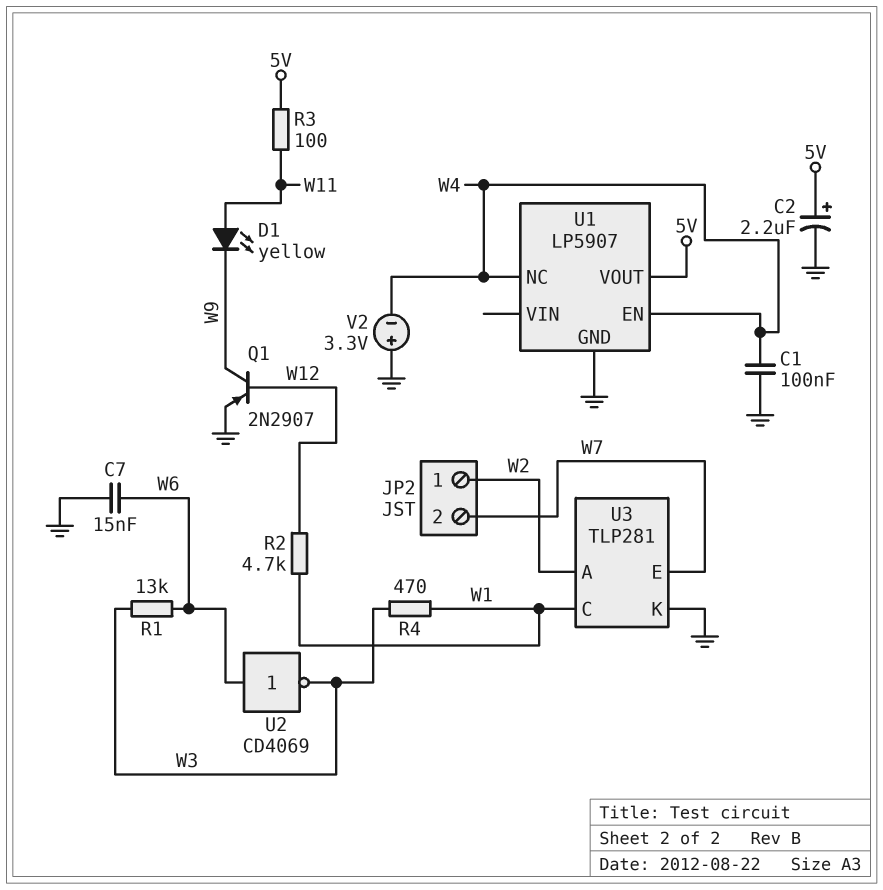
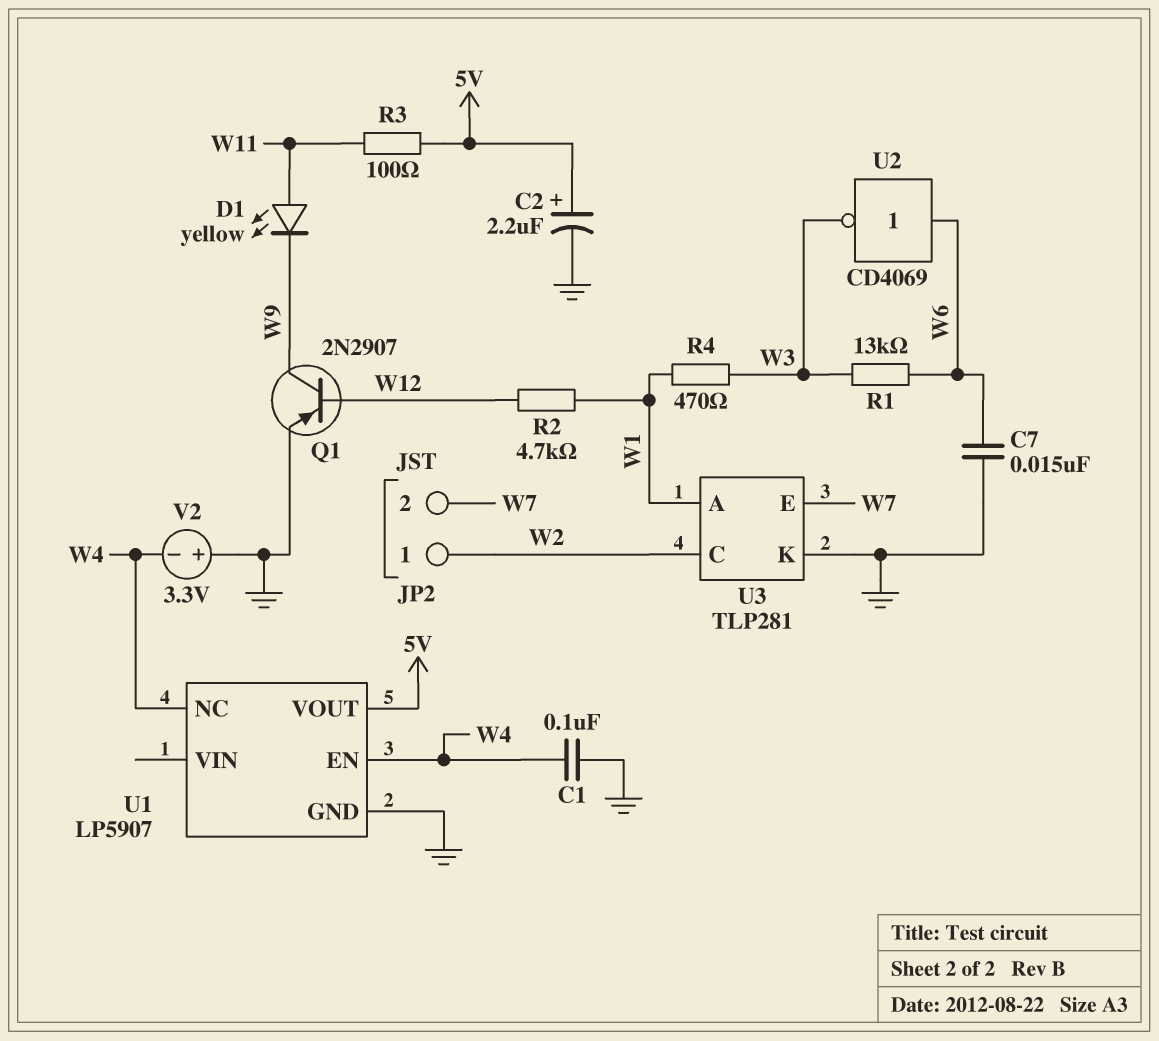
U3 pin A: W2 -> W1
U3 pin C: W1 -> W2

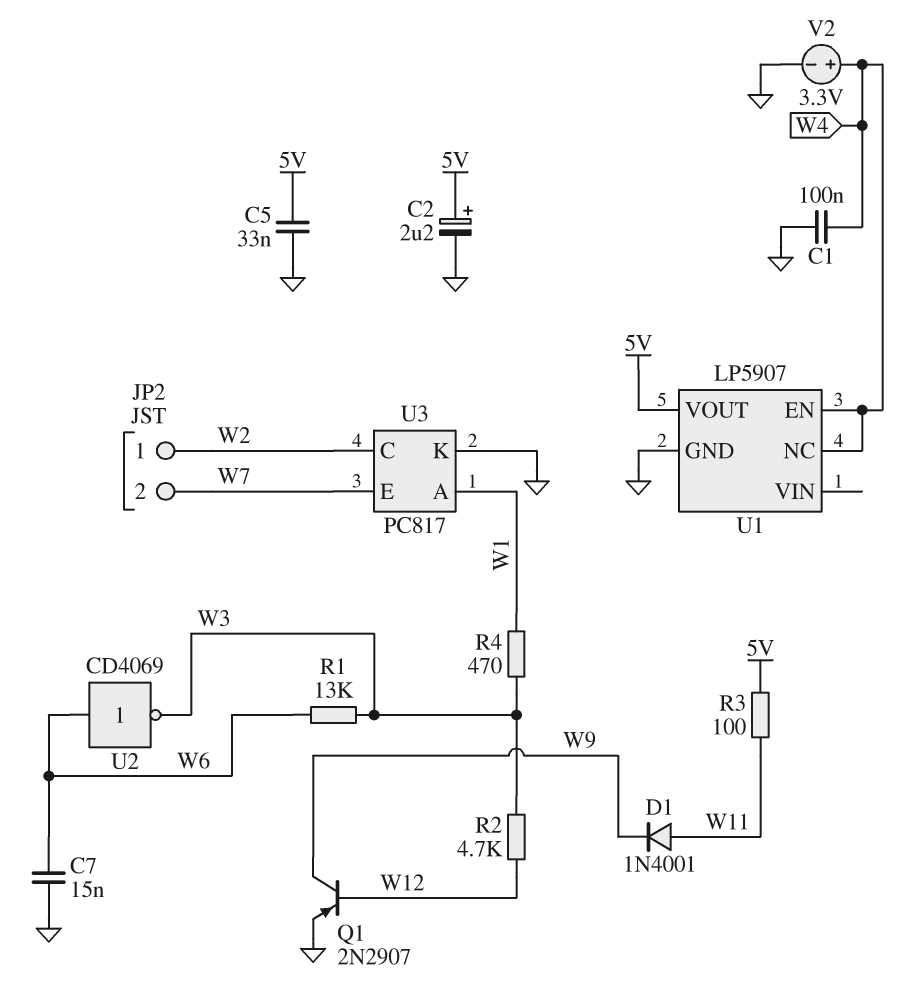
C5: none -> 33nF (5V, GND)
D1: LED yellow (A W11, K W9) -> diode 1N4001 (A W11, K W9)
R2: 4.7k (W1, W12) -> 4.7k (W3, W12)
U3: TLP281 -> PC817
V2: 3.3V (plus GND, minus W4) -> 3.3V (plus W4, minus GND)

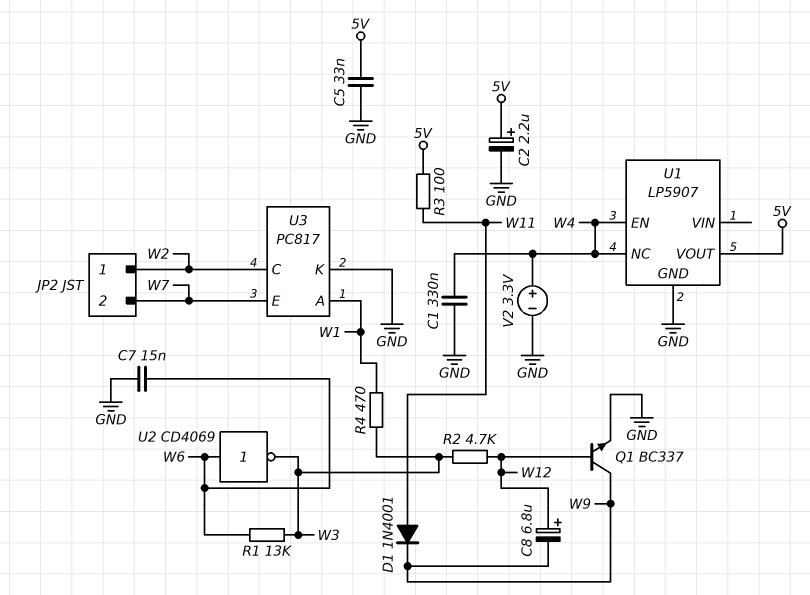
C1: 100nF (GND, W4) -> 330nF (GND, W4)
C8: none -> 6.8uF (plus W12, minus W9)
Q1: PNP 2N2907 (B W12, C W9, E GND) -> NPN BC337 (B W12, C W9, E GND)

